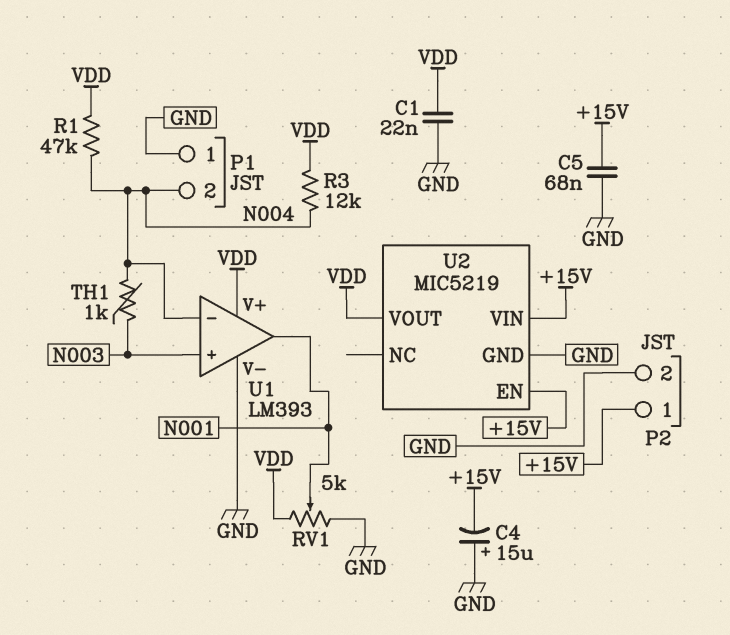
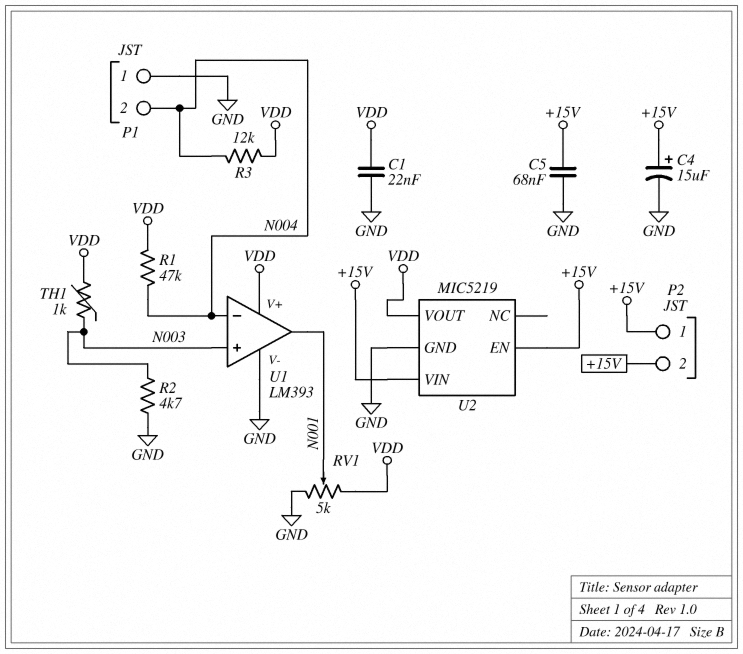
C4: 15uF (plus GND, minus +15V) -> 15uF (plus +15V, minus GND)
P2 pin 2: GND -> +15V
R2: none -> 4.7k (GND, N003)
TH1: 1k (N003, N004) -> 1k (N003, VDD)

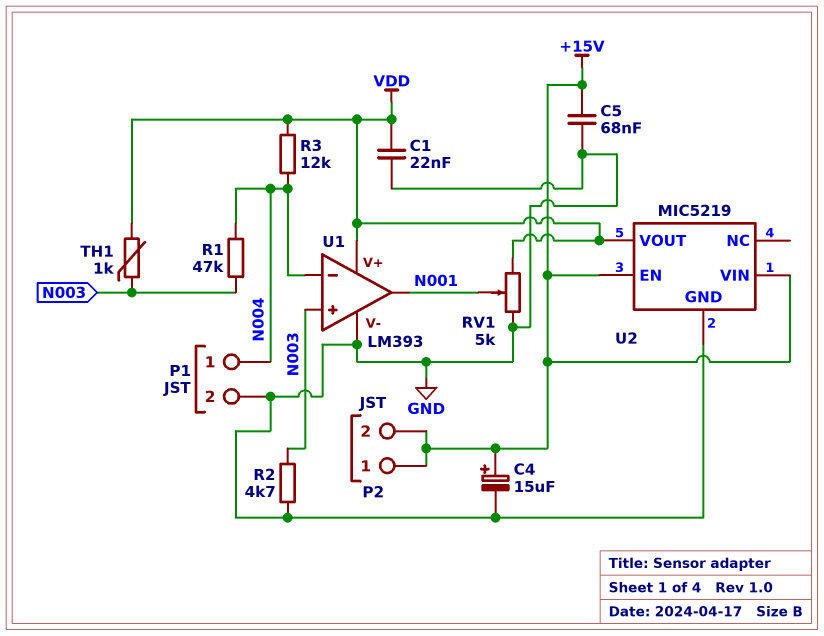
P1 pin 1: GND -> N004
P1 pin 2: N004 -> GND
R1: 47k (N004, VDD) -> 47k (N003, N004)

